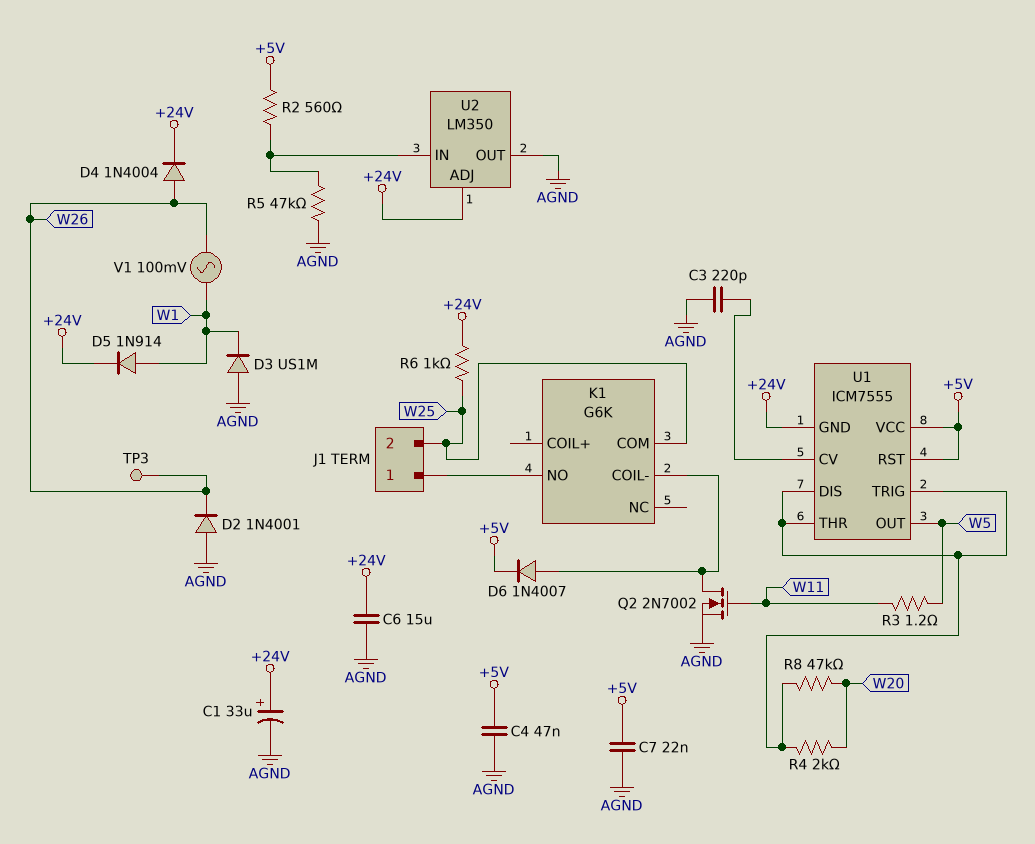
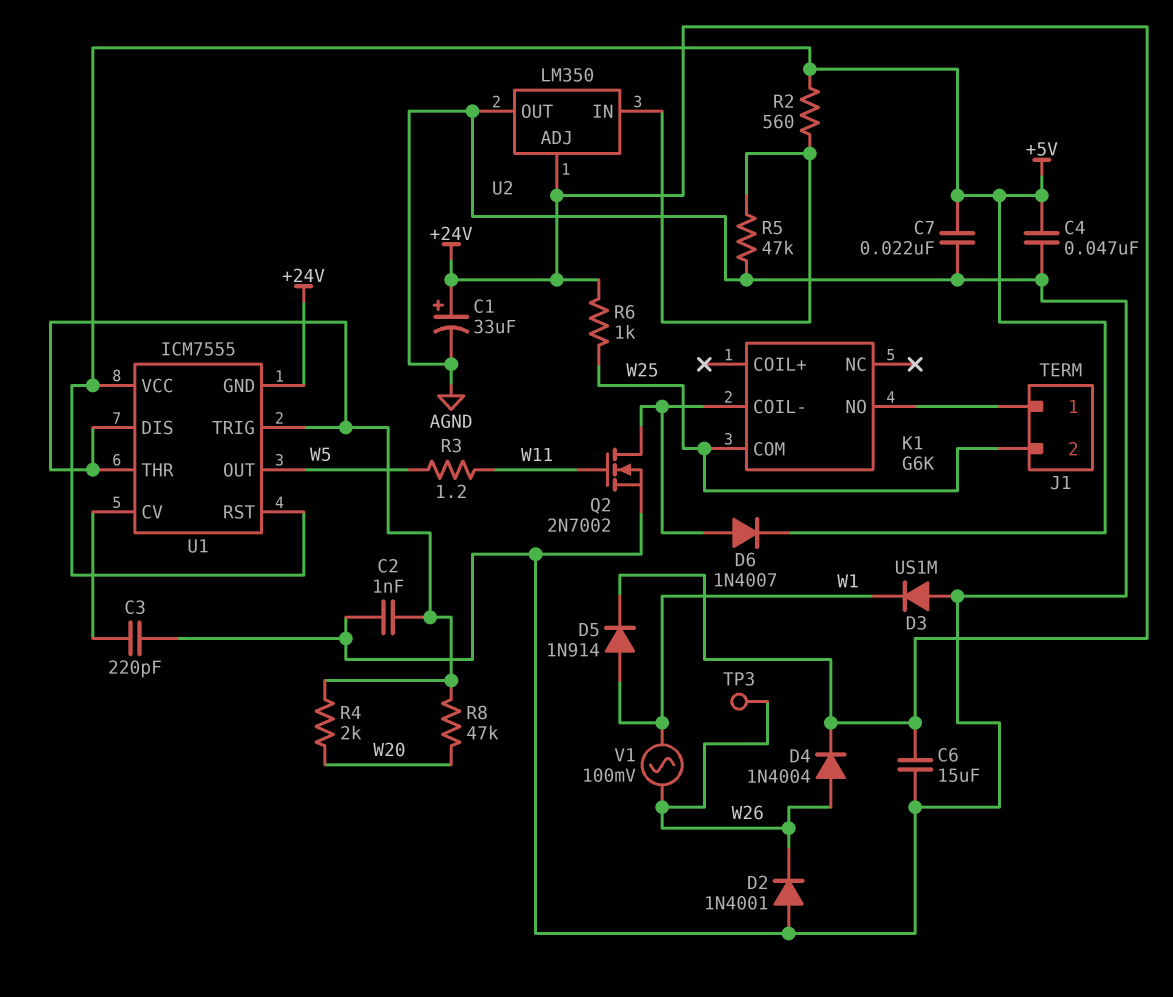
C2: none -> 1nF (AGND, U1/DIS)

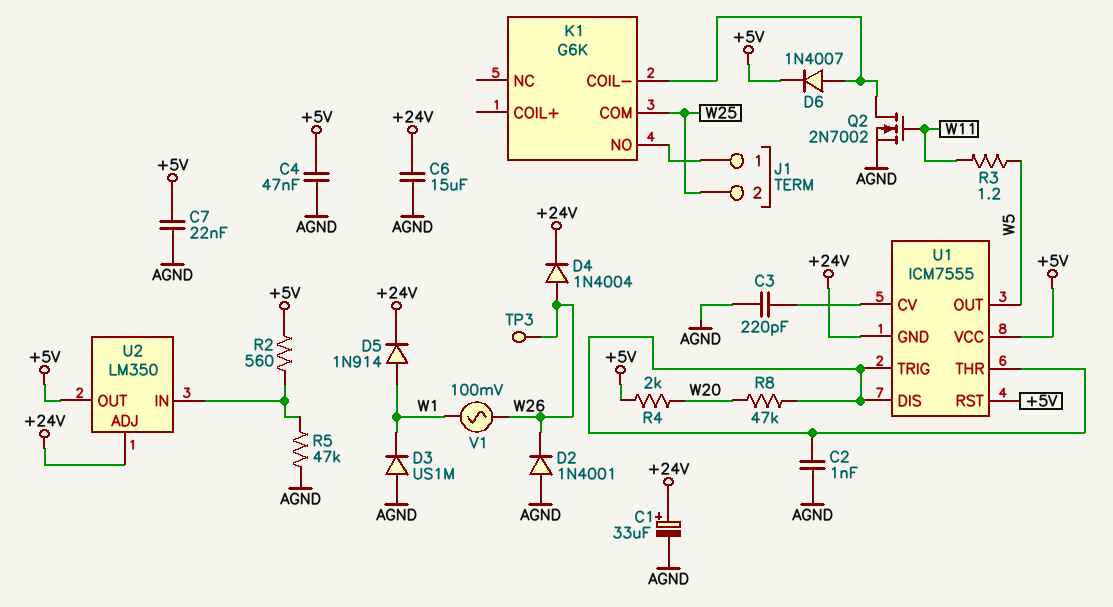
R4: 2k (U1/DIS, W20) -> 2k (+5V, W20)
R6: 1k (+24V, W25) -> none
U2 pin OUT: AGND -> +5V

